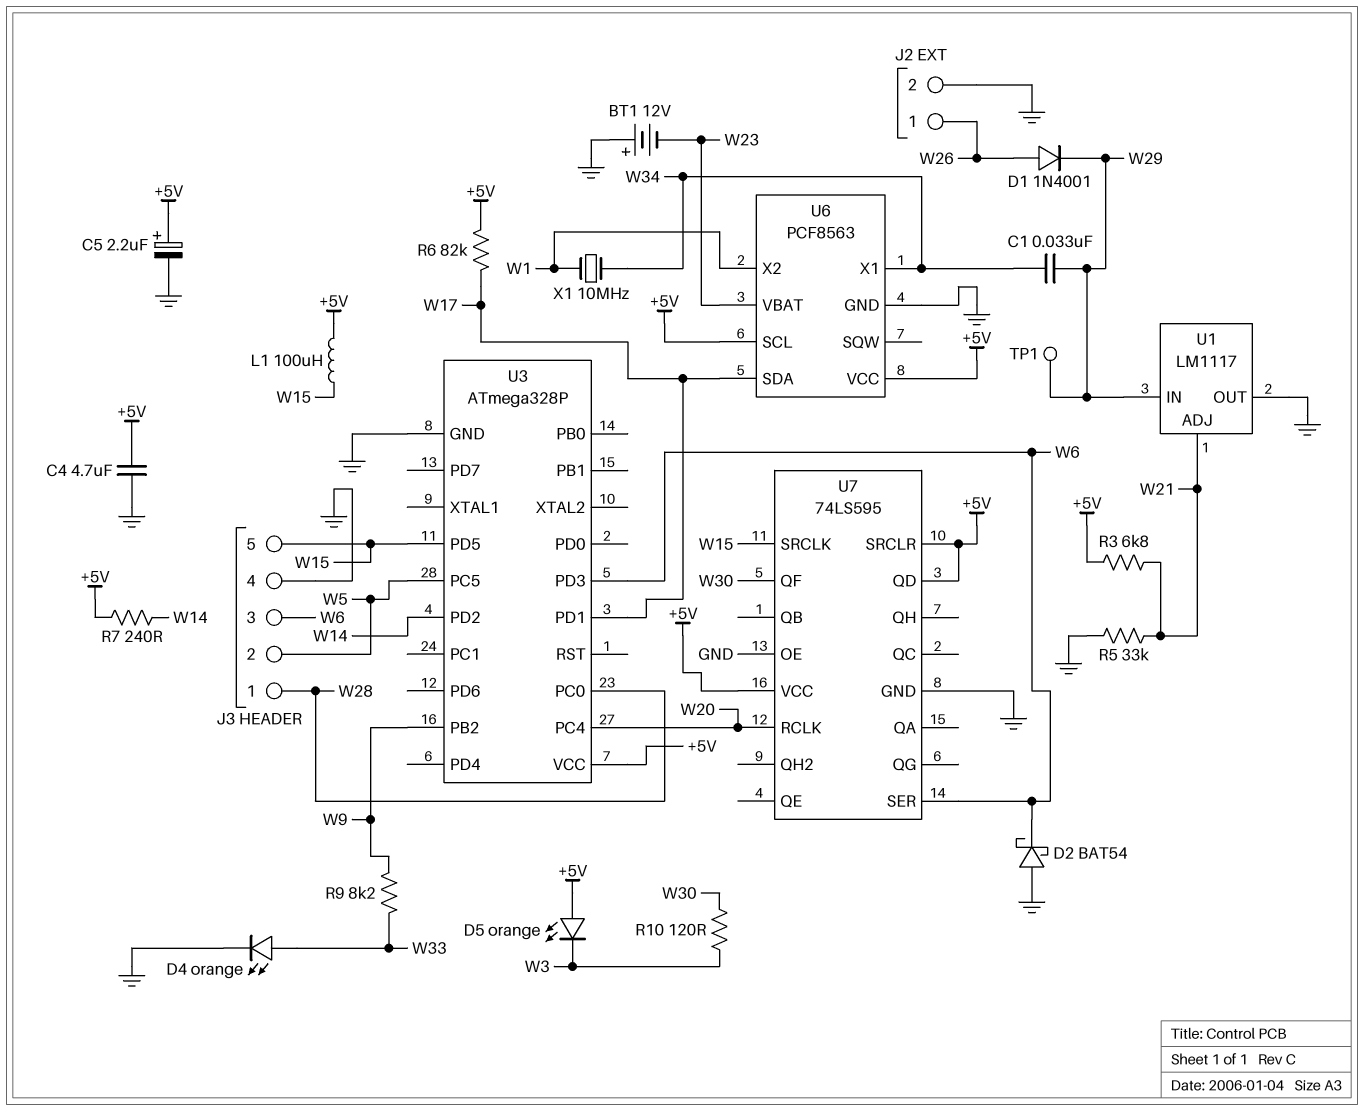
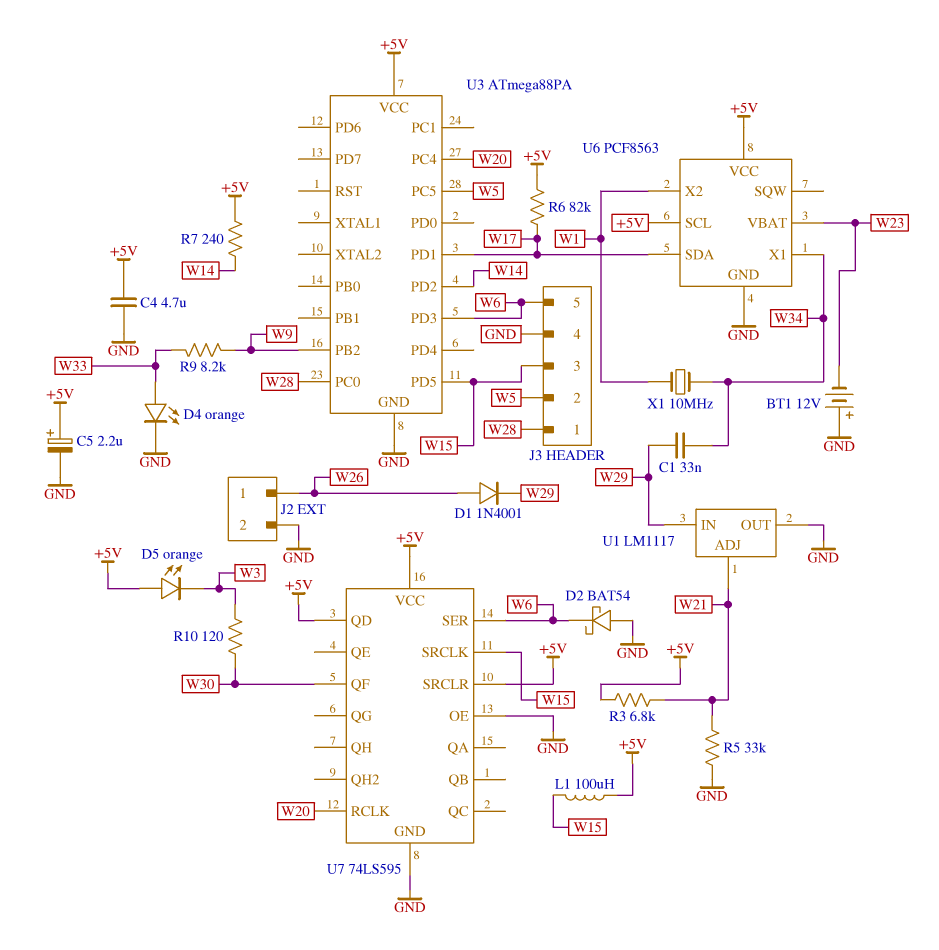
J3 pin 3: W6 -> W15
J3 pin 5: W15 -> W6
TP1: test point (W29) -> none
U3: ATmega328P -> ATmega88PA

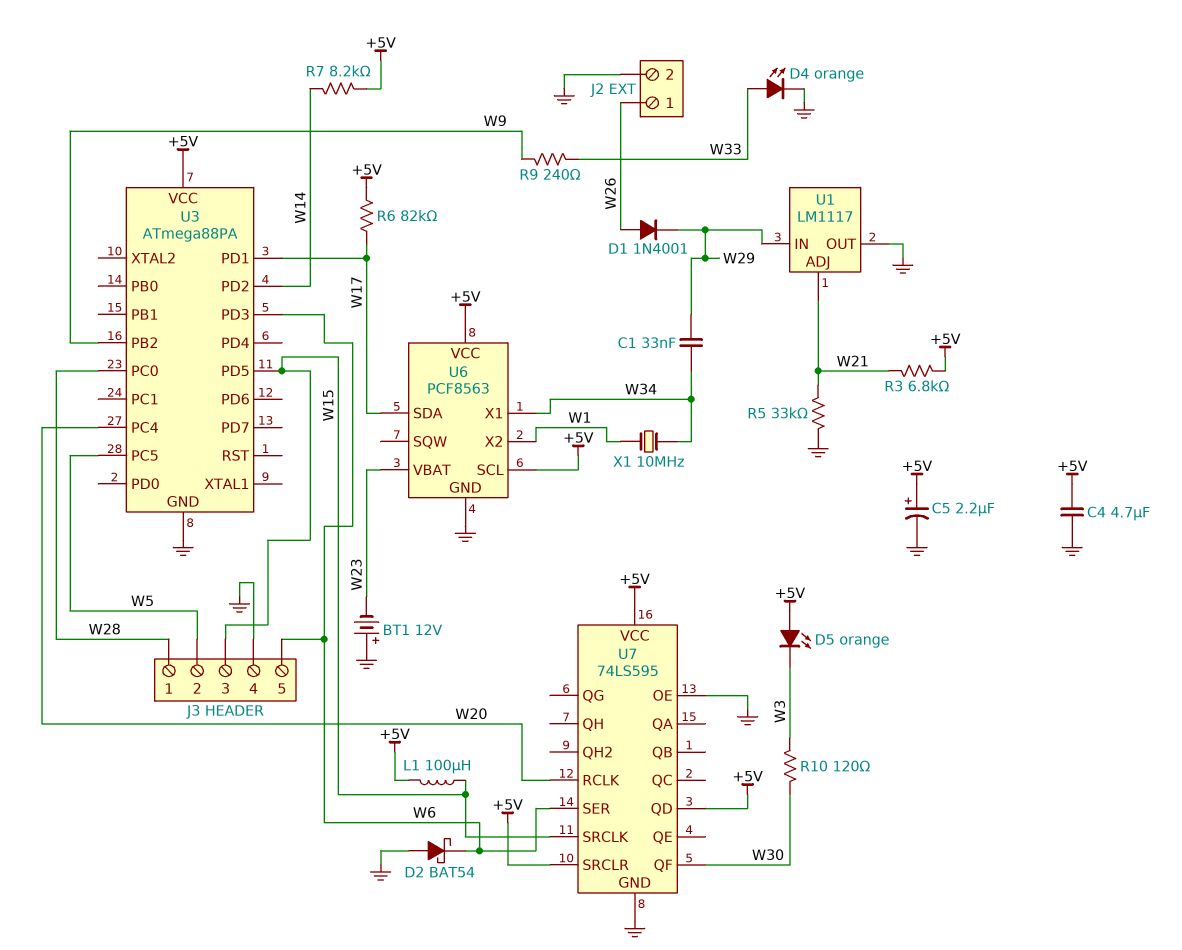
R7: 240 (+5V, W14) -> 8.2k (+5V, W14)
R9: 8.2k (W9, W33) -> 240 (W9, W33)

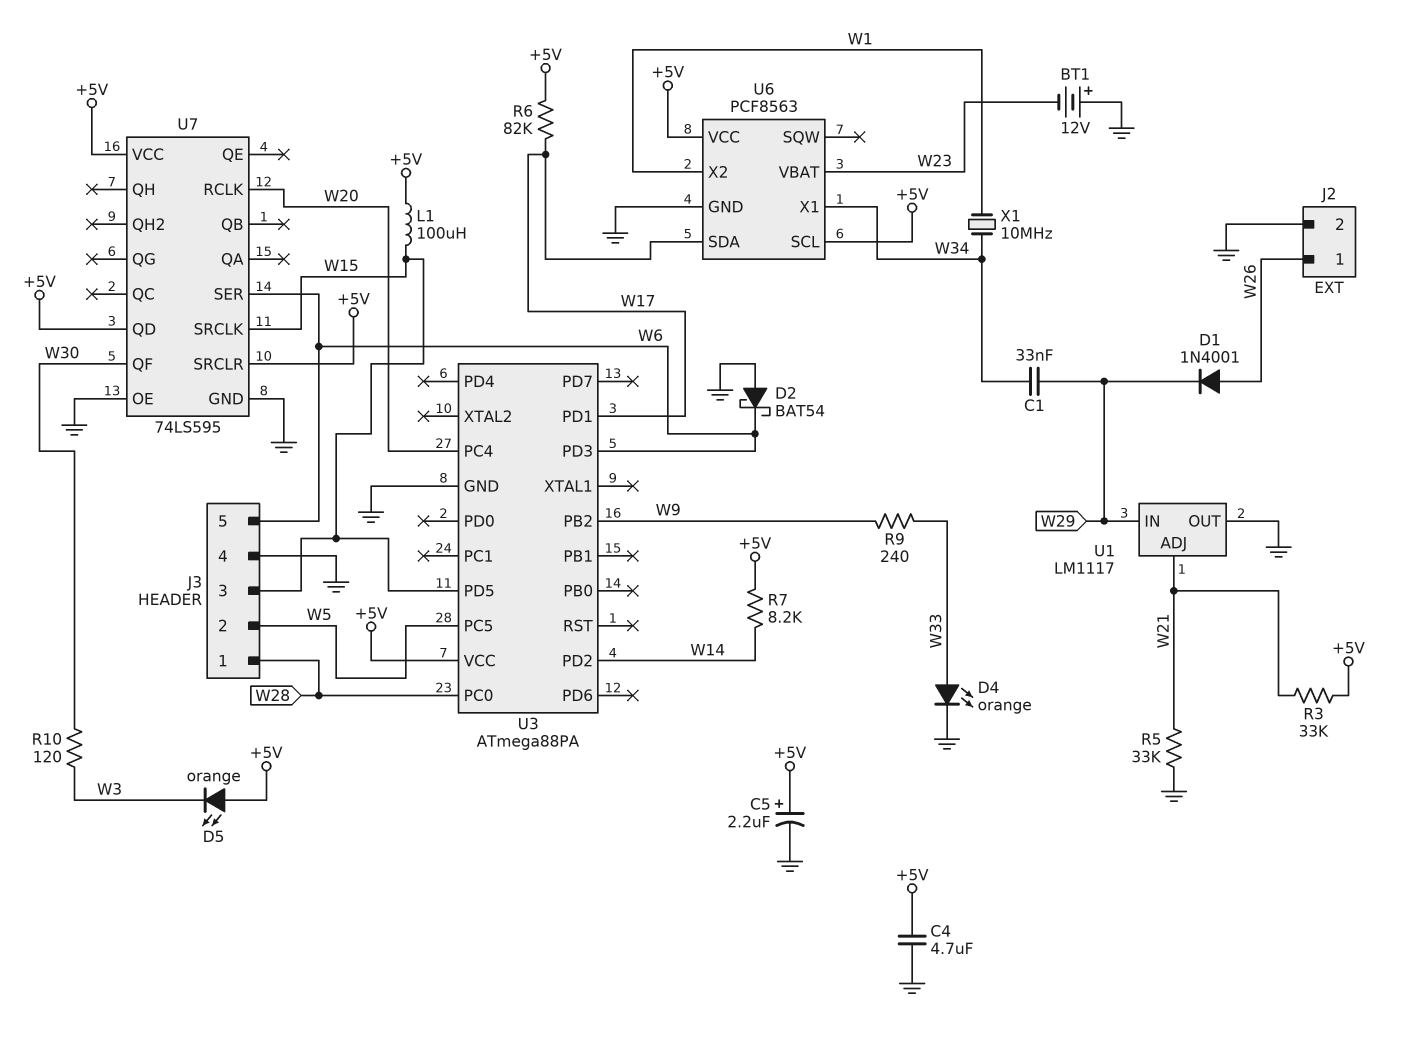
R3: 6.8k (+5V, W21) -> 33k (+5V, W21)

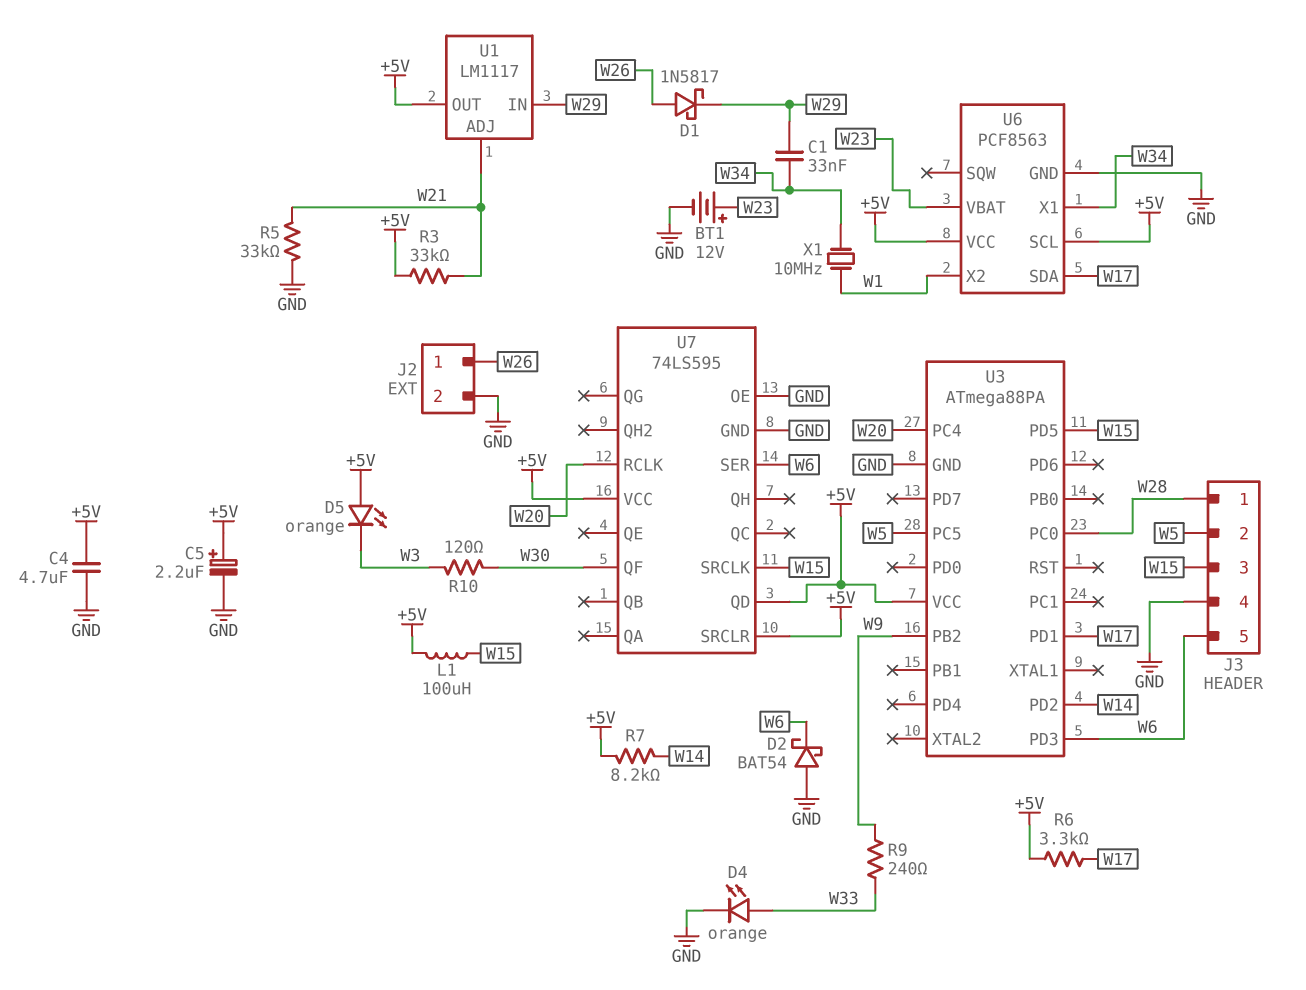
BT1: 12V (plus GND, minus W23) -> 12V (plus W23, minus GND)
D1: diode 1N4001 (A W26, K W29) -> schottky 1N5817 (A W26, K W29)
R6: 82k (+5V, W17) -> 3.3k (+5V, W17)
U1 pin OUT: GND -> +5V

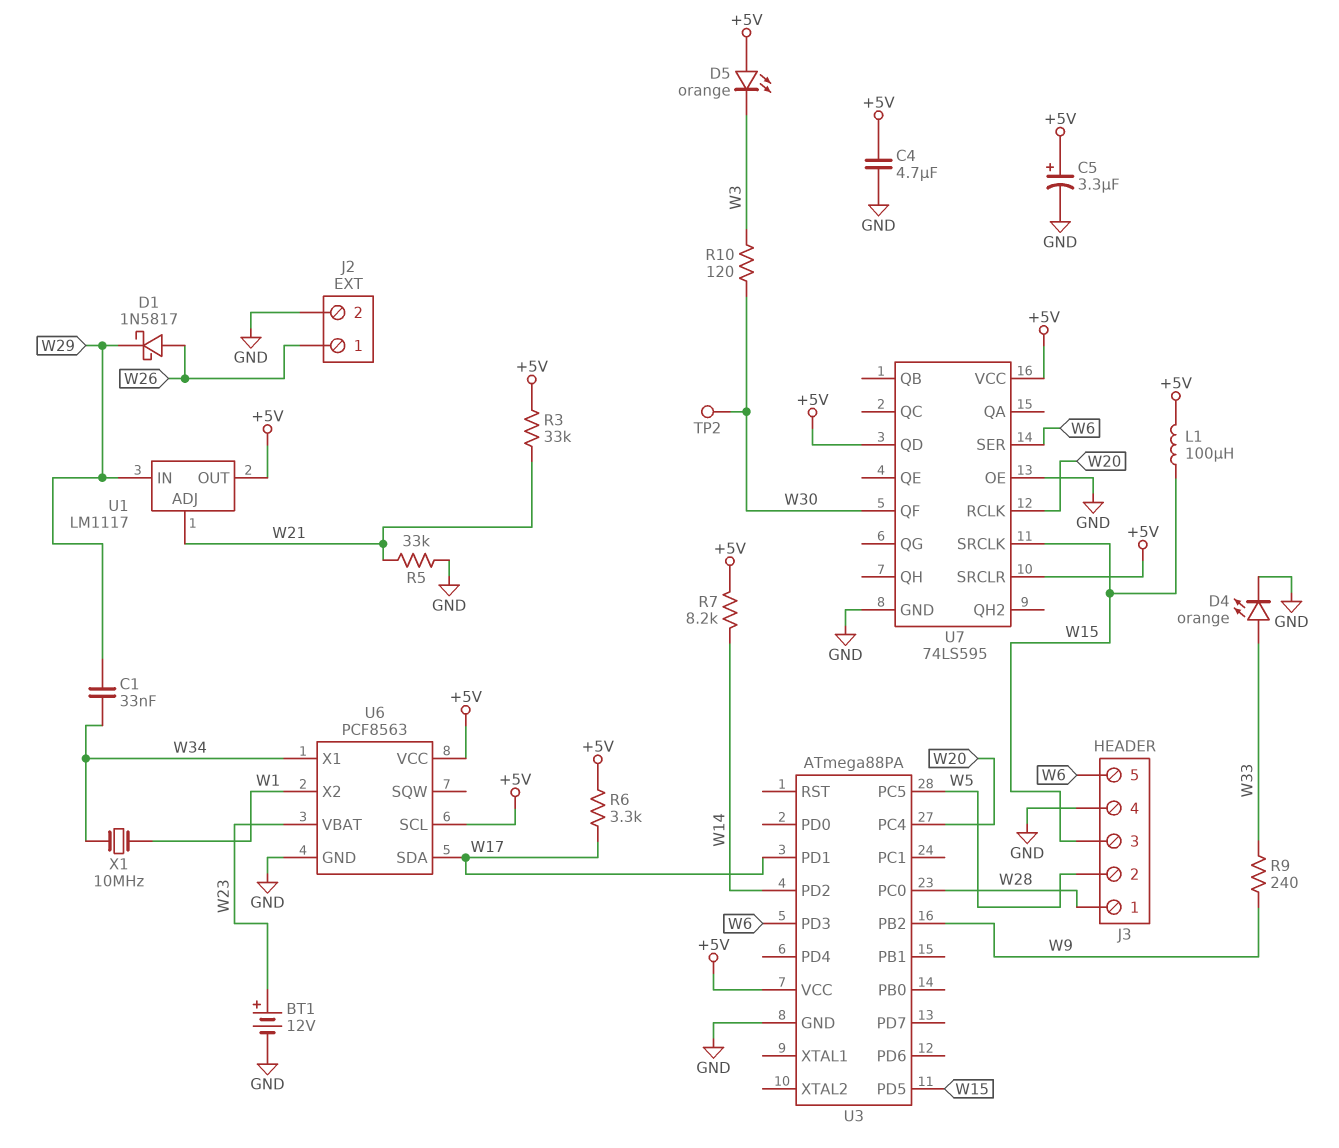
C5: 2.2uF (plus +5V, minus GND) -> 3.3uF (plus +5V, minus GND)
D2: schottky BAT54 (A GND, K W6) -> none
TP2: none -> test point (W30)

